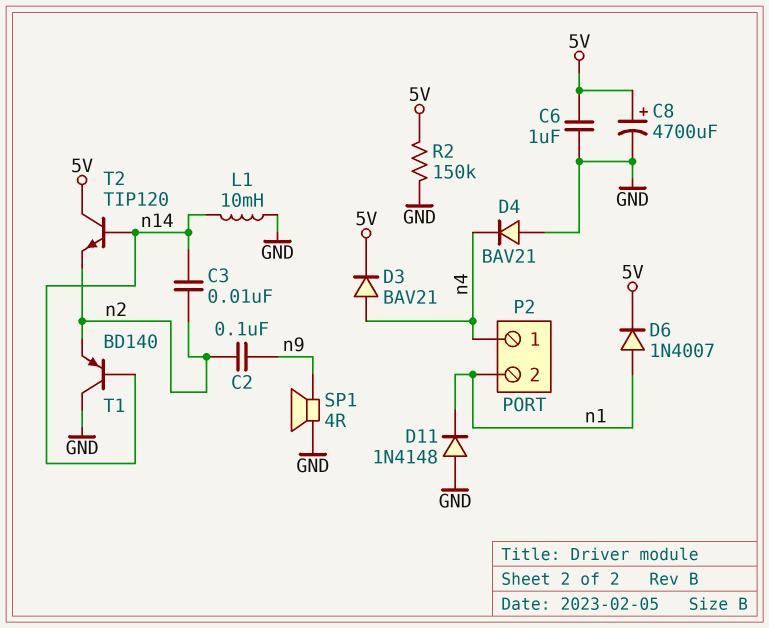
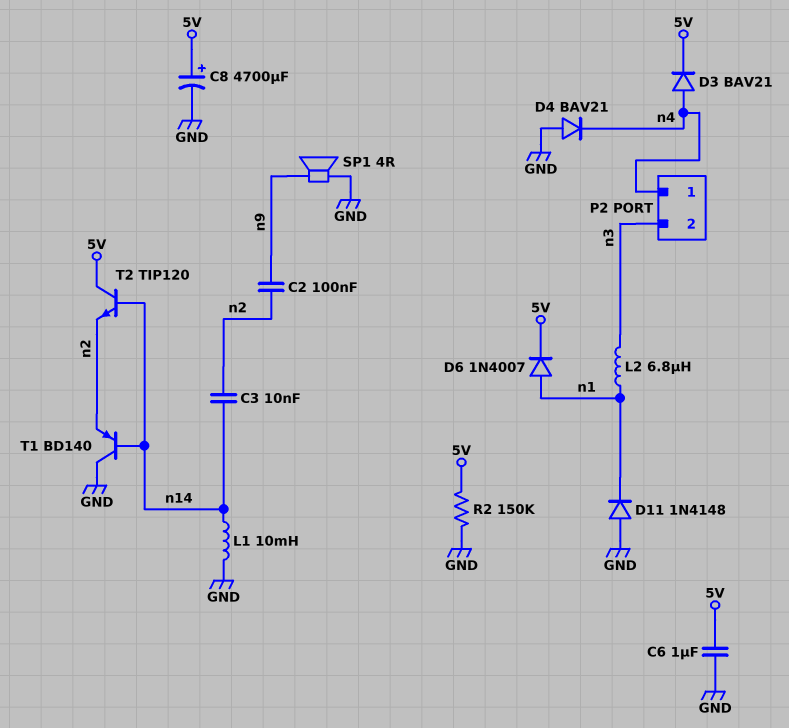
L2: none -> 6.8uH (n1, n3)
P2 pin 2: n1 -> n3

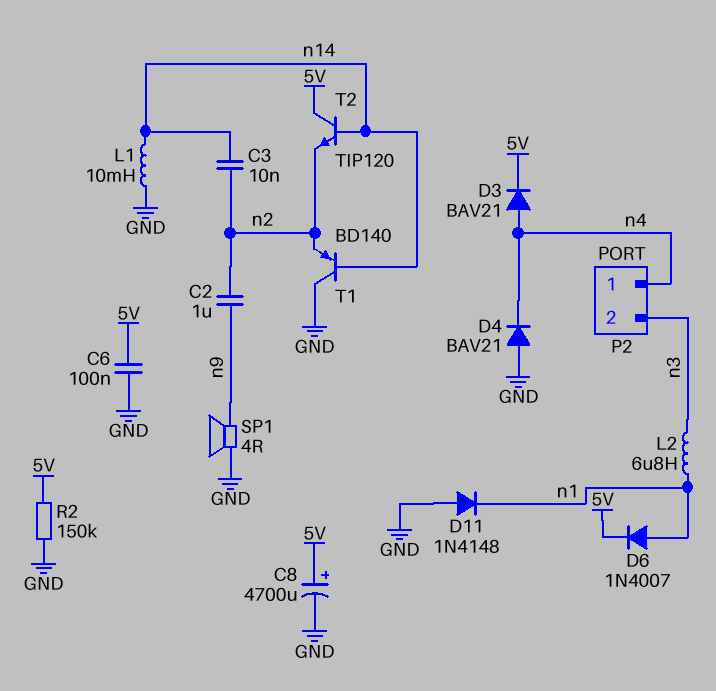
C2: 100nF (n2, n9) -> 1uF (n2, n9)
C6: 1uF (5V, GND) -> 100nF (5V, GND)

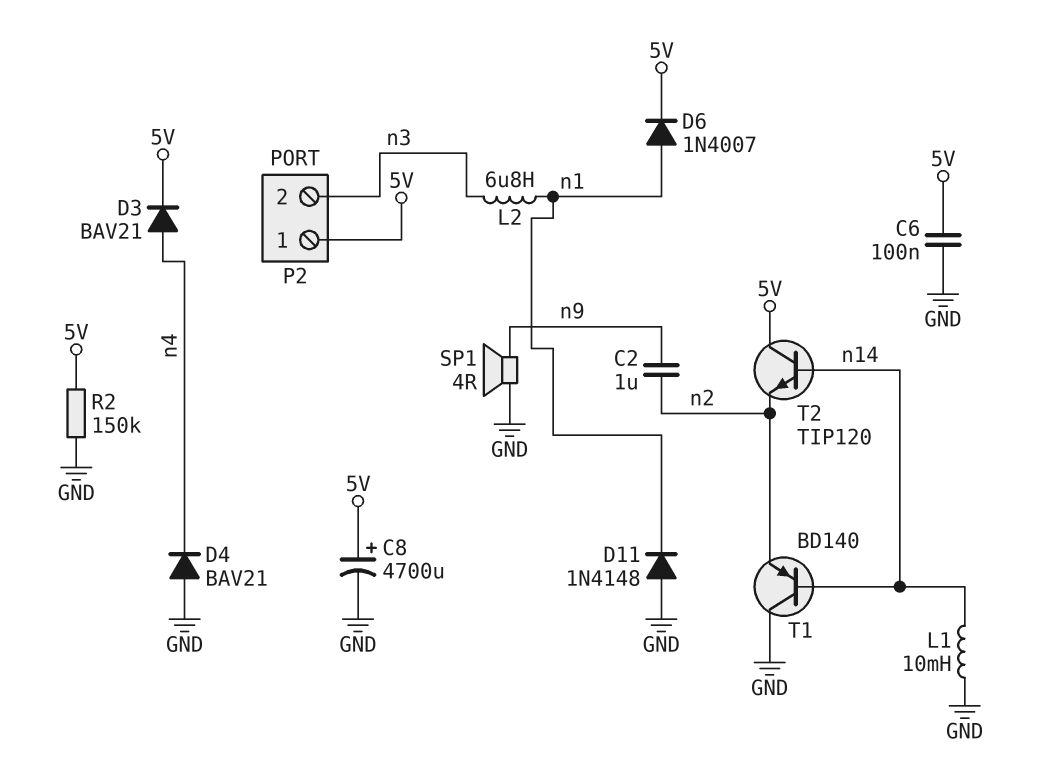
C3: 10nF (n2, n14) -> none
P2 pin 1: n4 -> 5V

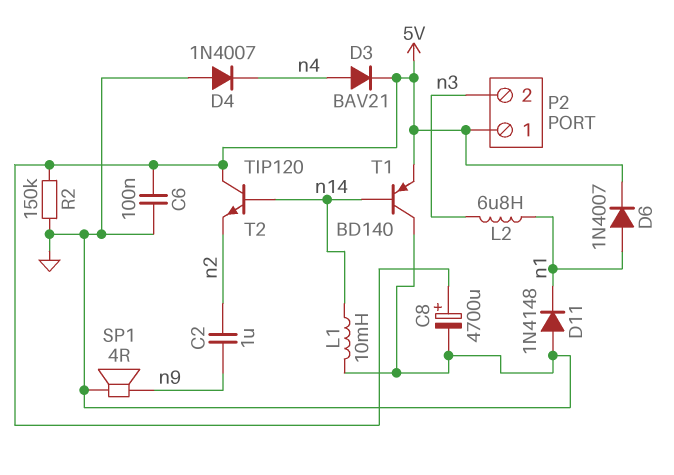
D4: diode BAV21 (A GND, K n4) -> diode 1N4007 (A GND, K n4)
T1: PNP BD140 (B n14, C GND, E n2) -> PNP BD140 (B n14, C GND, E 5V)

